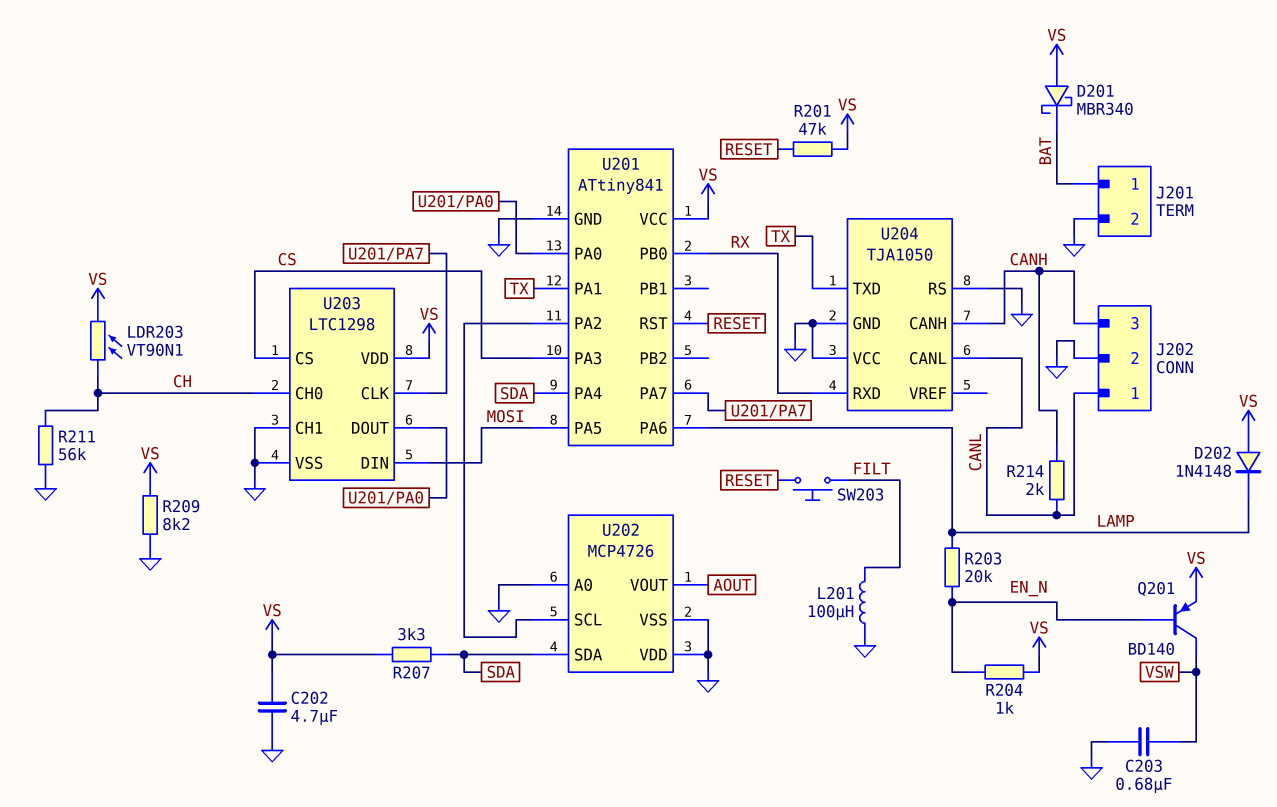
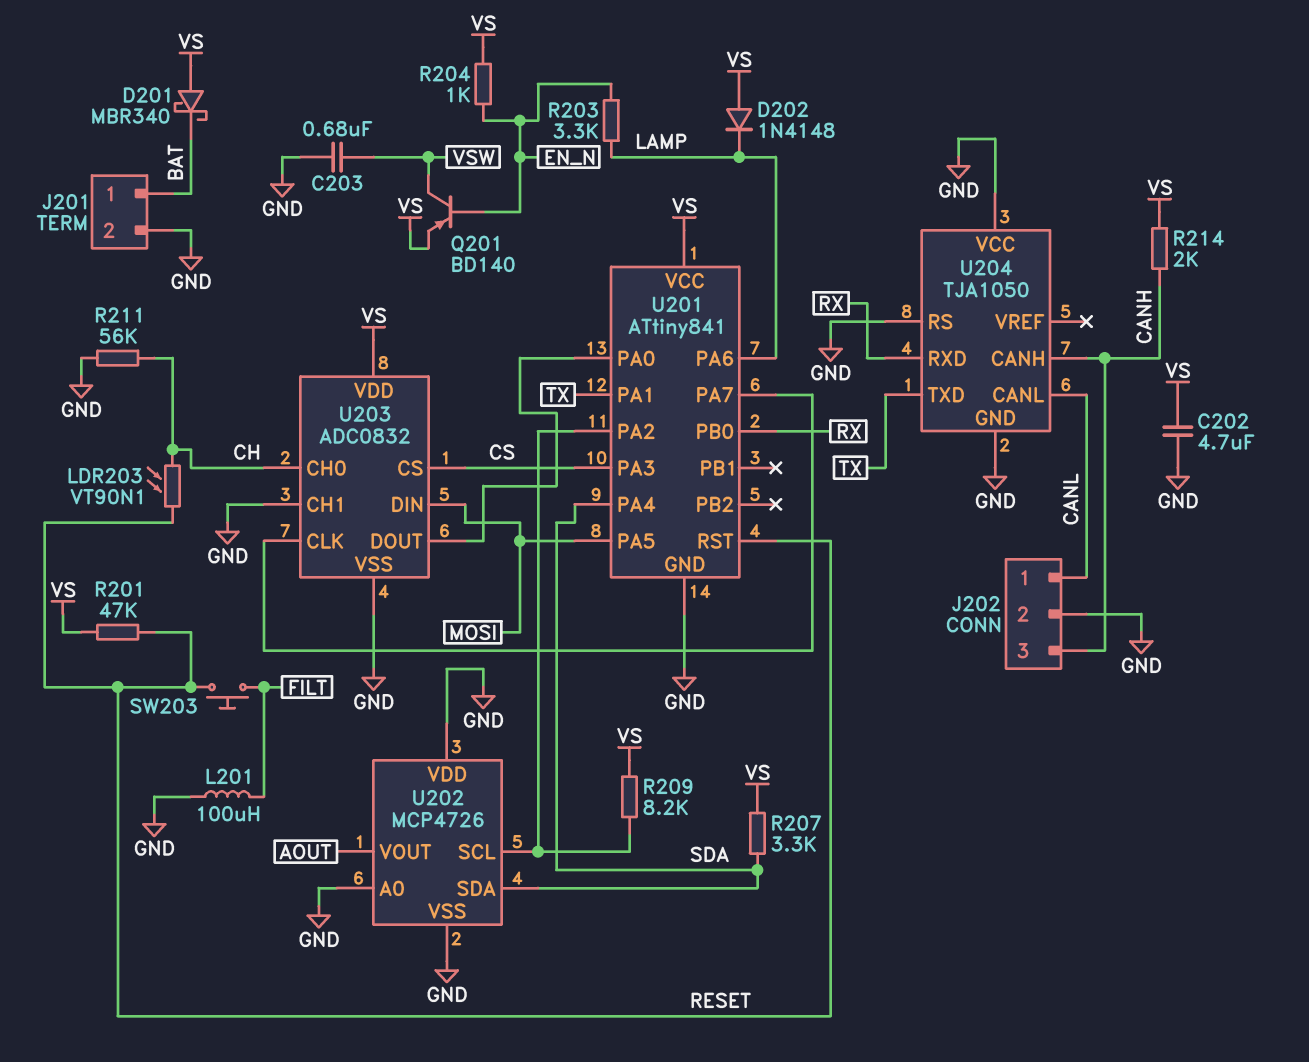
LDR203: VT90N1 (CH, VS) -> VT90N1 (CH, RESET)
R203: 20k (EN_N, LAMP) -> 3.3k (EN_N, LAMP)
R209: 8.2k (GND, VS) -> 8.2k (U201/PA2, VS)
R214: 2k (CANH, CANL) -> 2k (CANH, VS)
U203: LTC1298 -> ADC0832

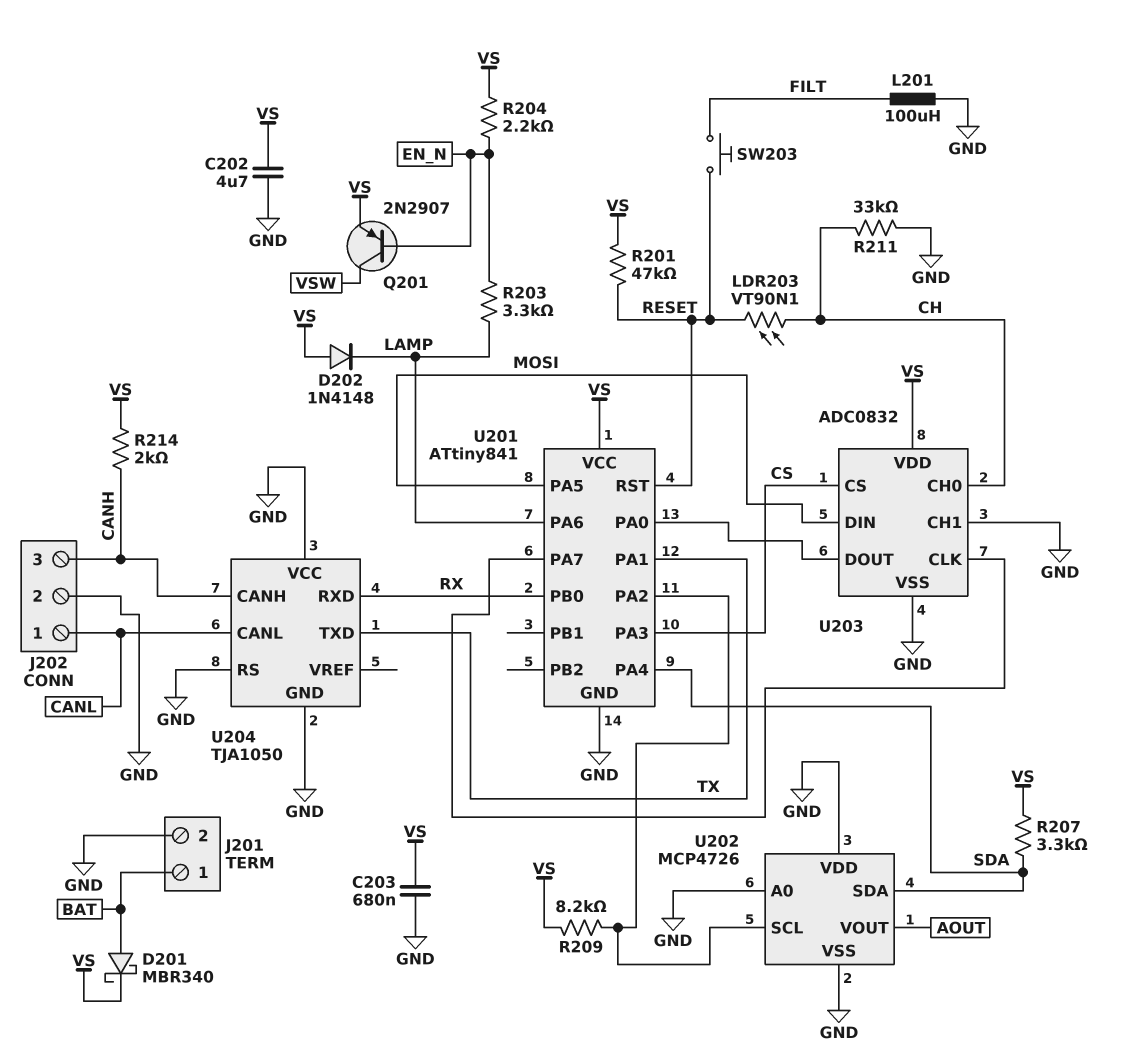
C203: 680nF (GND, VSW) -> 680nF (GND, VS)
D201: schottky MBR340 (A VS, K BAT) -> schottky MBR340 (A BAT, K VS)
Q201: PNP BD140 (B EN_N, C VSW, E VS) -> PNP 2N2907 (B EN_N, C VSW, E VS)
R204: 1k (EN_N, VS) -> 2.2k (EN_N, VS)
R211: 56k (CH, GND) -> 33k (CH, GND)

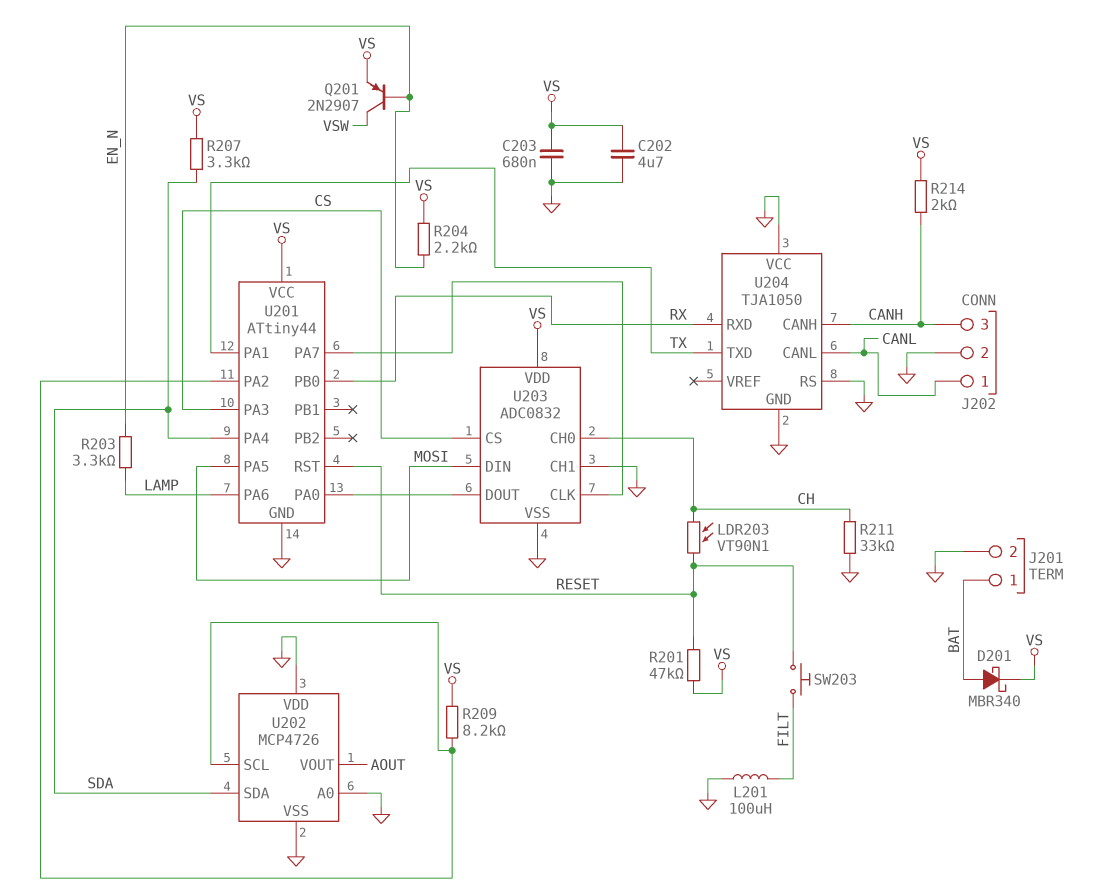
D202: diode 1N4148 (A VS, K LAMP) -> none
U201: ATtiny841 -> ATtiny44

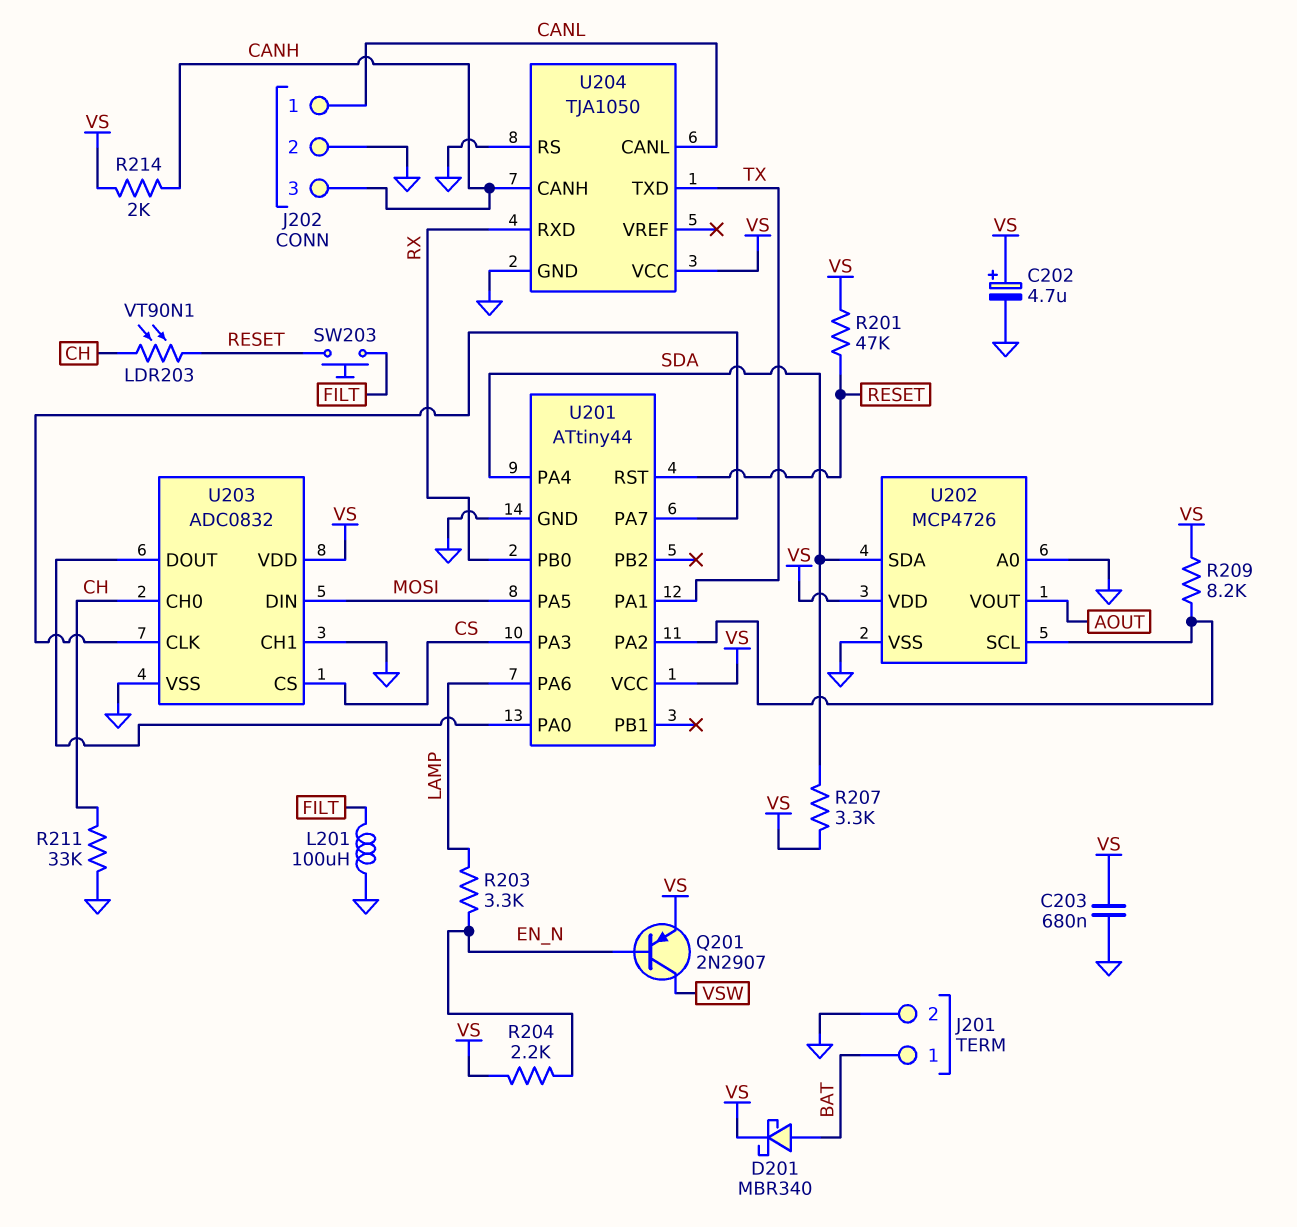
C202: 4.7uF (GND, VS) -> 4.7uF (plus VS, minus GND)
U202 pin VDD: GND -> VS
U204 pin VCC: GND -> VS

